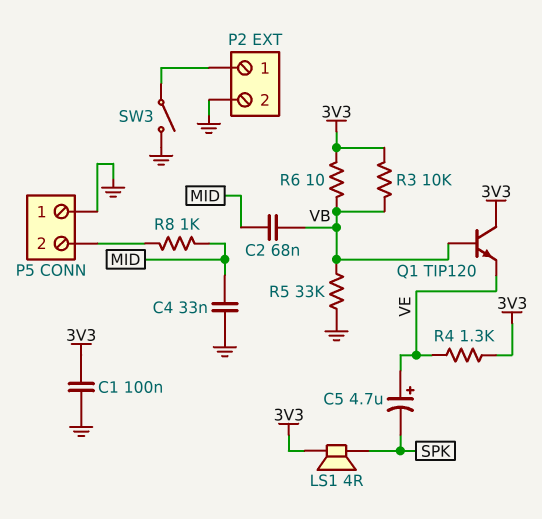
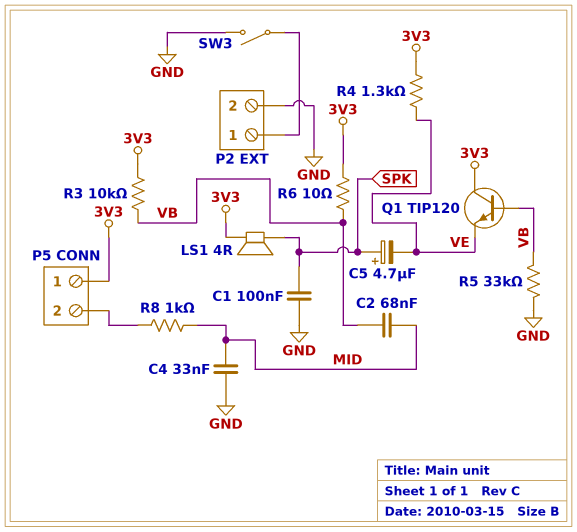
C1: 100nF (3V3, GND) -> 100nF (GND, SPK)
C5: 4.7uF (plus VE, minus SPK) -> 4.7uF (plus SPK, minus VE)
P5 pin 1: GND -> 3V3

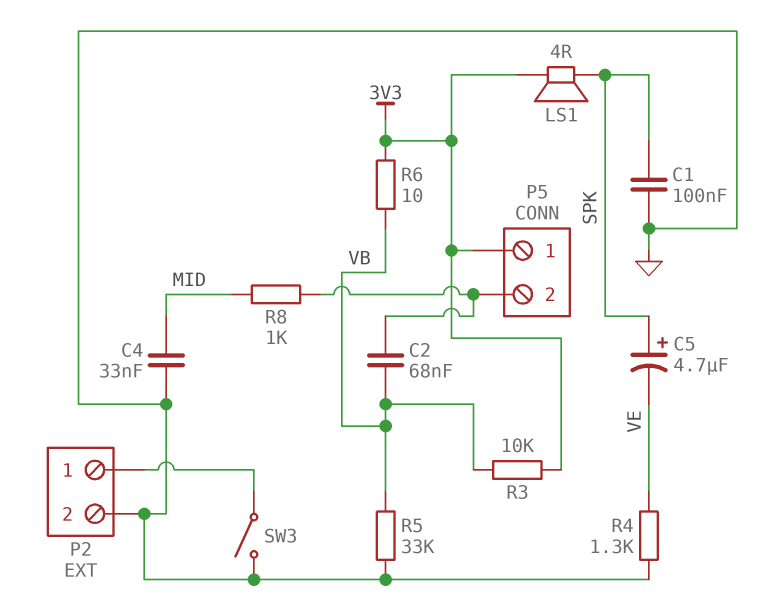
C2: 68nF (MID, VB) -> 68nF (P5/2, VB)
Q1: NPN TIP120 (B VB, C 3V3, E VE) -> none
R4: 1.3k (3V3, VE) -> 1.3k (GND, VE)

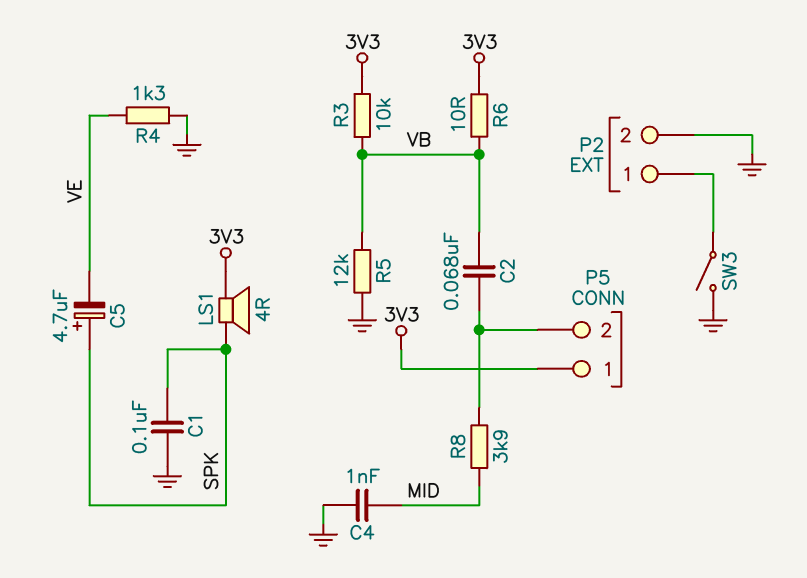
C4: 33nF (GND, MID) -> 1nF (GND, MID)
R5: 33k (GND, VB) -> 12k (GND, VB)
R8: 1k (MID, P5/2) -> 3.9k (MID, P5/2)

